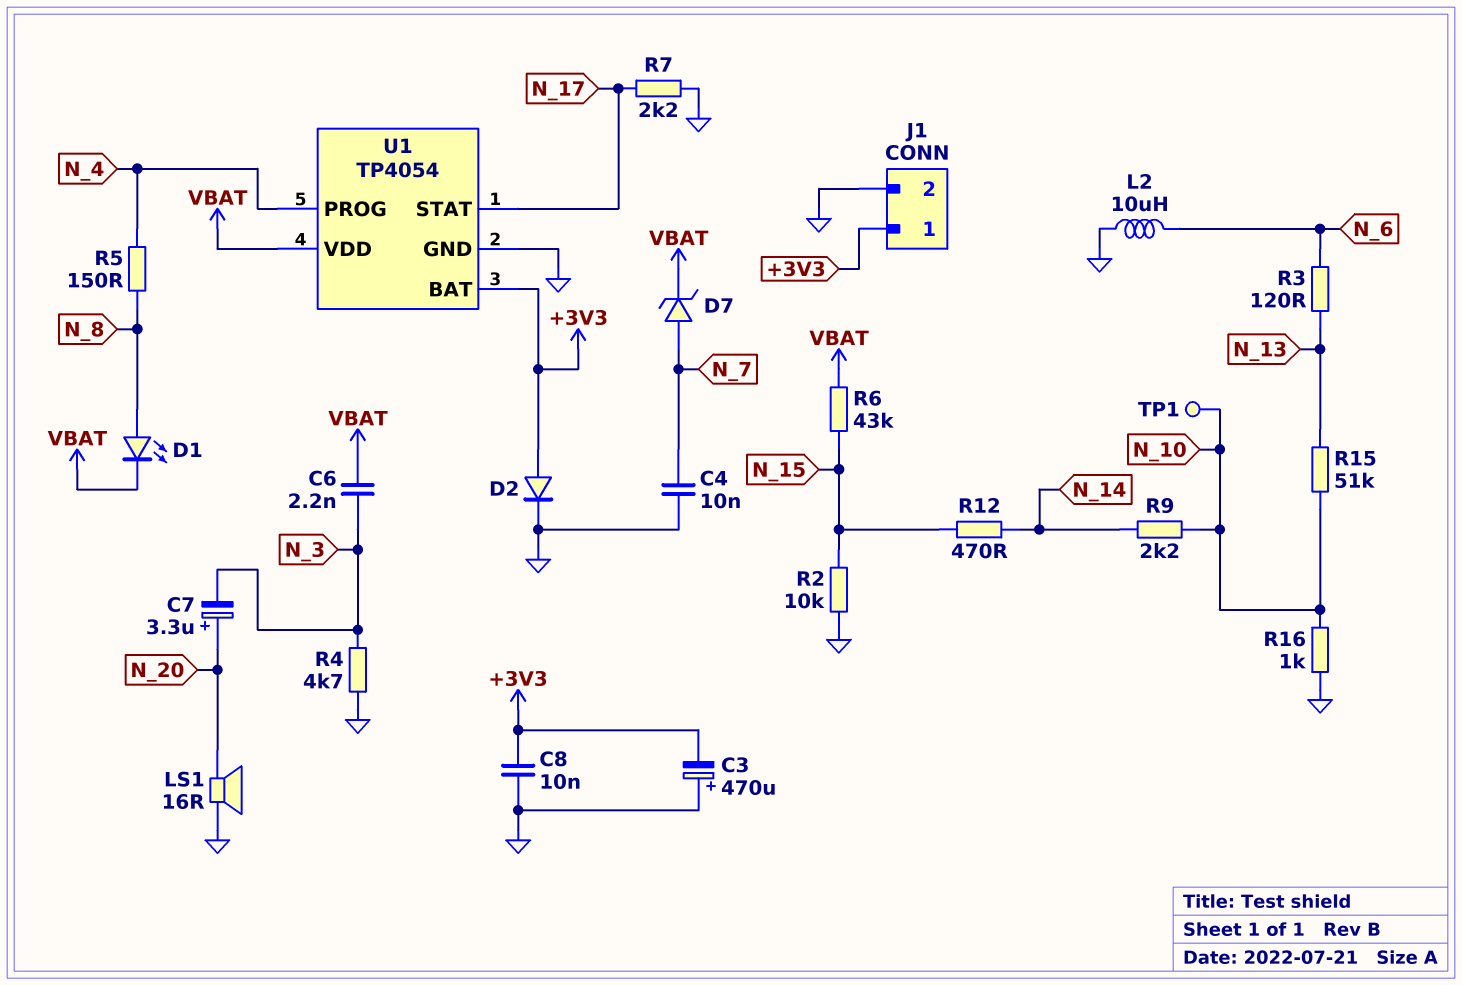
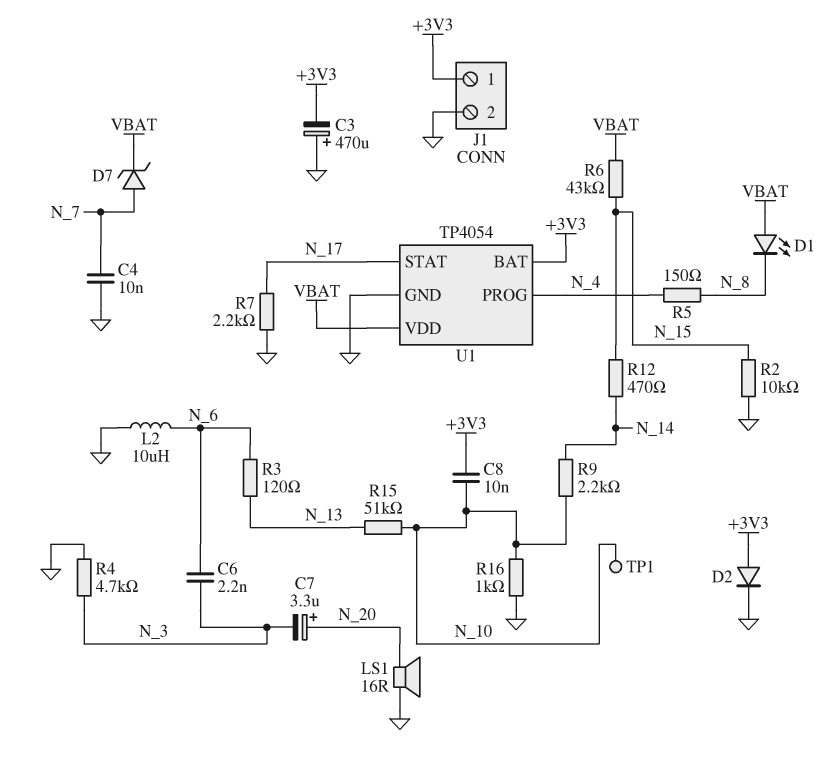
C6: 2.2nF (N_3, VBAT) -> 2.2nF (N_3, N_6)
C8: 10nF (+3V3, GND) -> 10nF (+3V3, N_10)
D1: LED (A N_8, K VBAT) -> LED (A VBAT, K N_8)

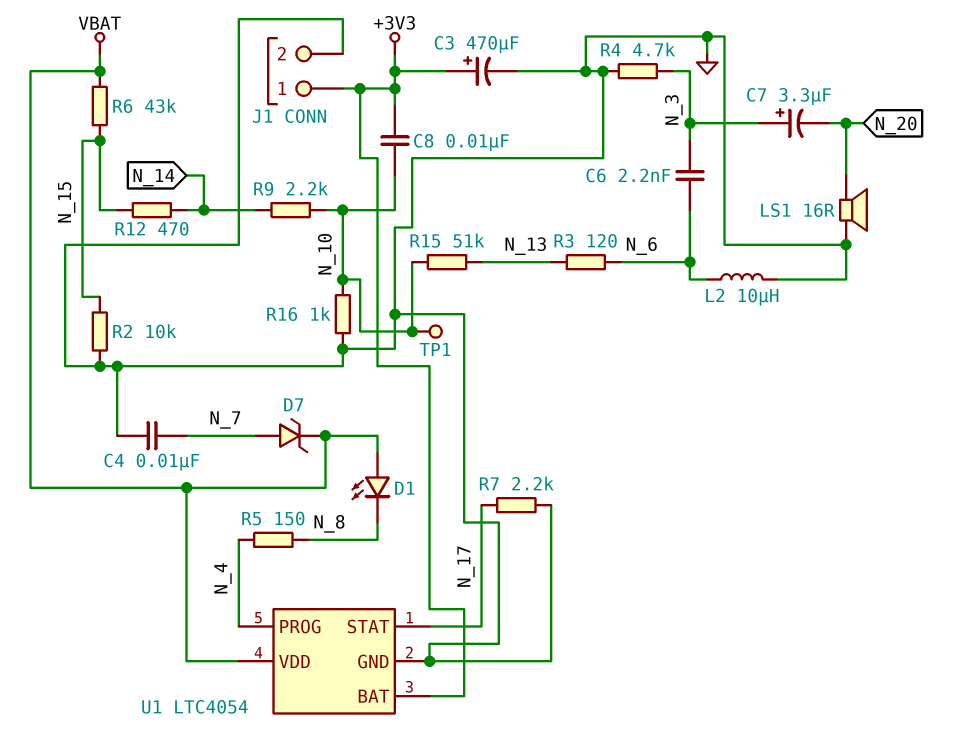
C3: 470uF (plus GND, minus +3V3) -> 470uF (plus +3V3, minus GND)
C7: 3.3uF (plus N_20, minus N_3) -> 3.3uF (plus N_3, minus N_20)
D2: diode (A +3V3, K GND) -> none
U1: TP4054 -> LTC4054

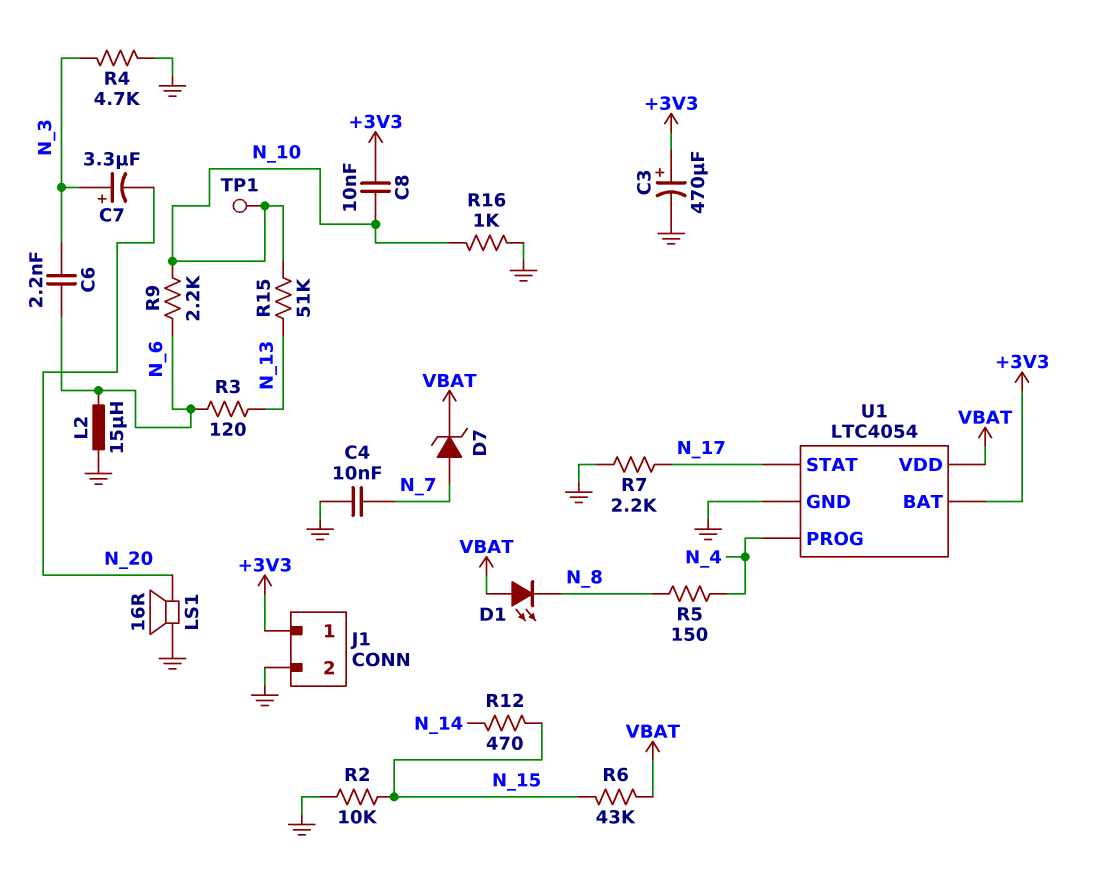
L2: 10uH (GND, N_6) -> 15uH (GND, N_6)
R9: 2.2k (N_10, N_14) -> 2.2k (N_6, N_10)

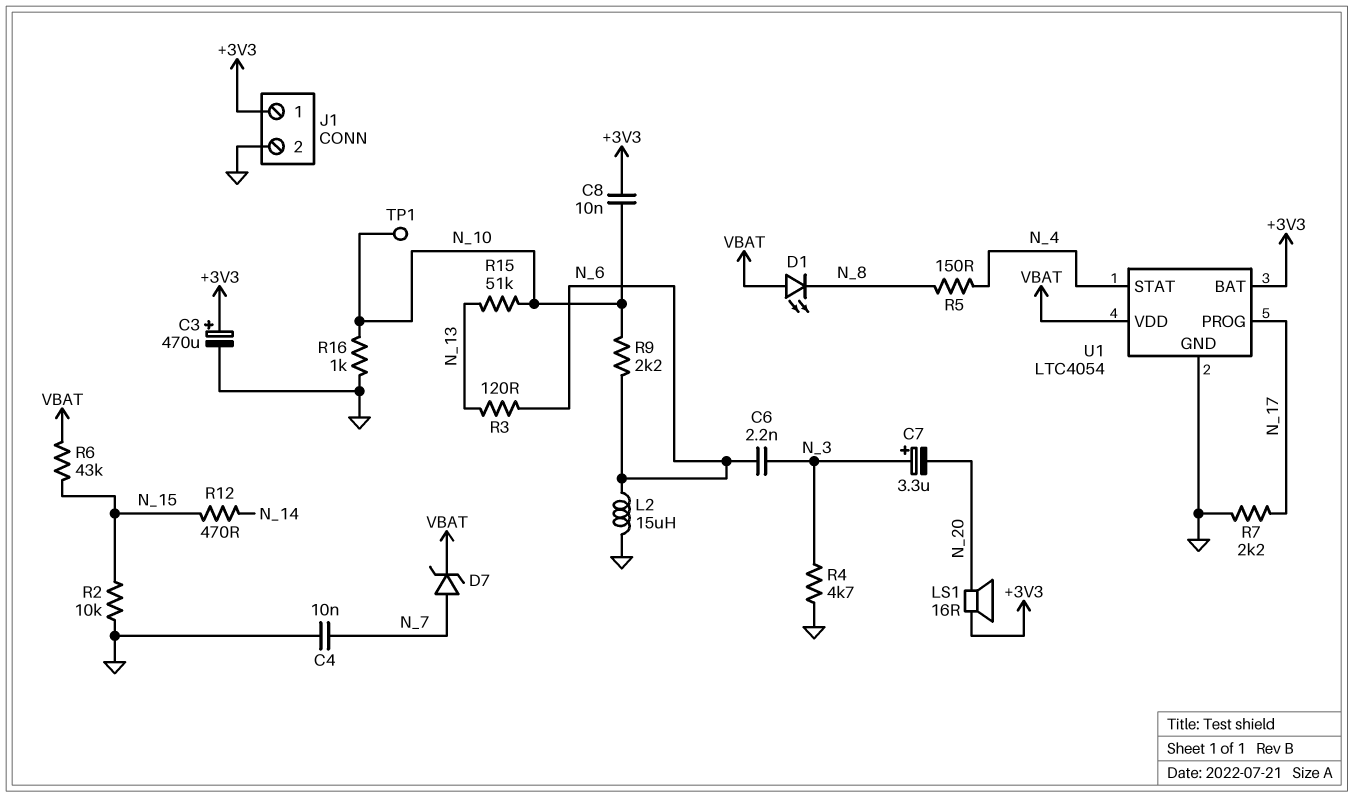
LS1: speaker 16R (GND, N_20) -> speaker 16R (+3V3, N_20)
U1 pin PROG: N_4 -> N_17
U1 pin STAT: N_17 -> N_4

